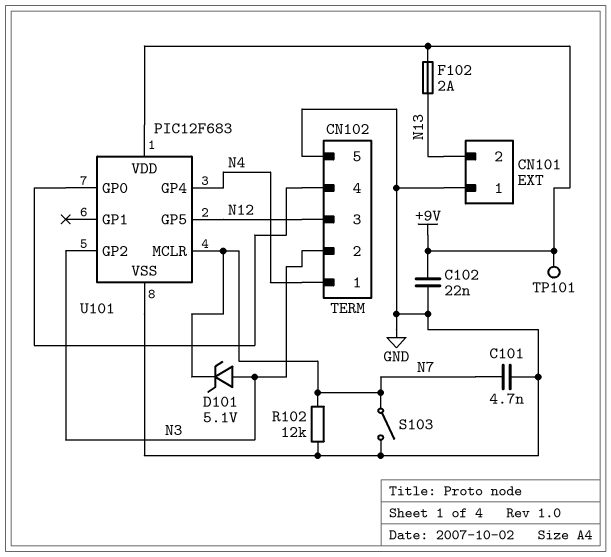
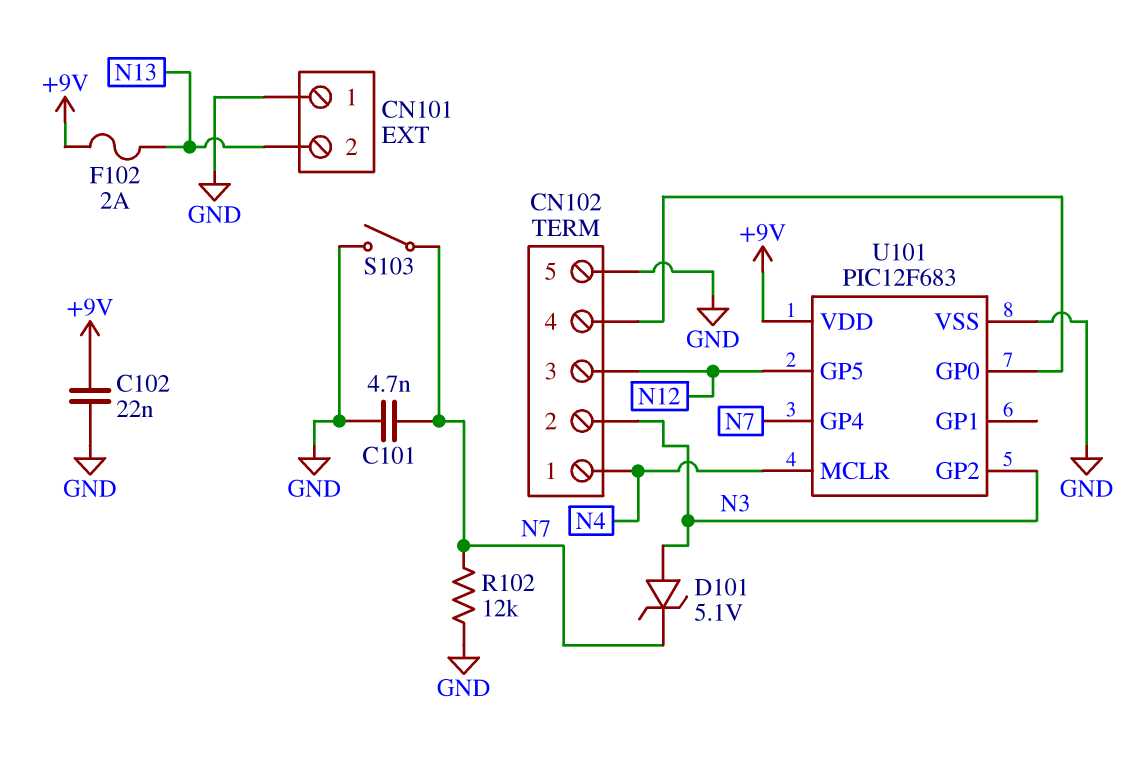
TP101: test point (+9V) -> none
U101 pin GP4: N4 -> N7
U101 pin MCLR: N7 -> N4

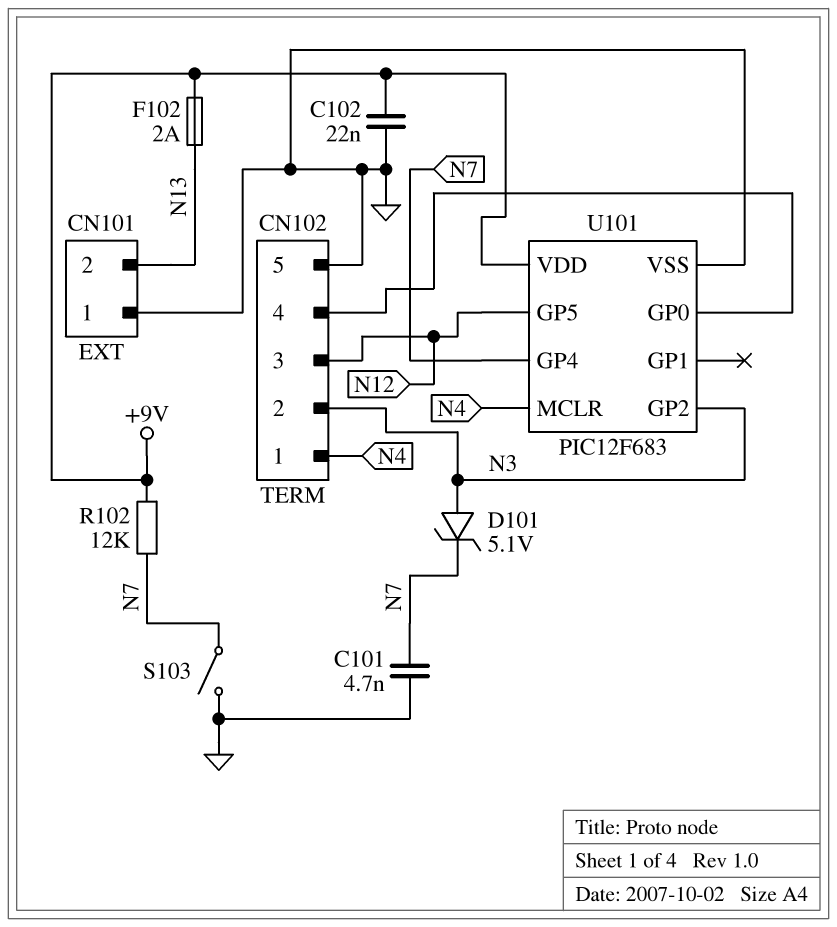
R102: 12k (GND, N7) -> 12k (+9V, N7)

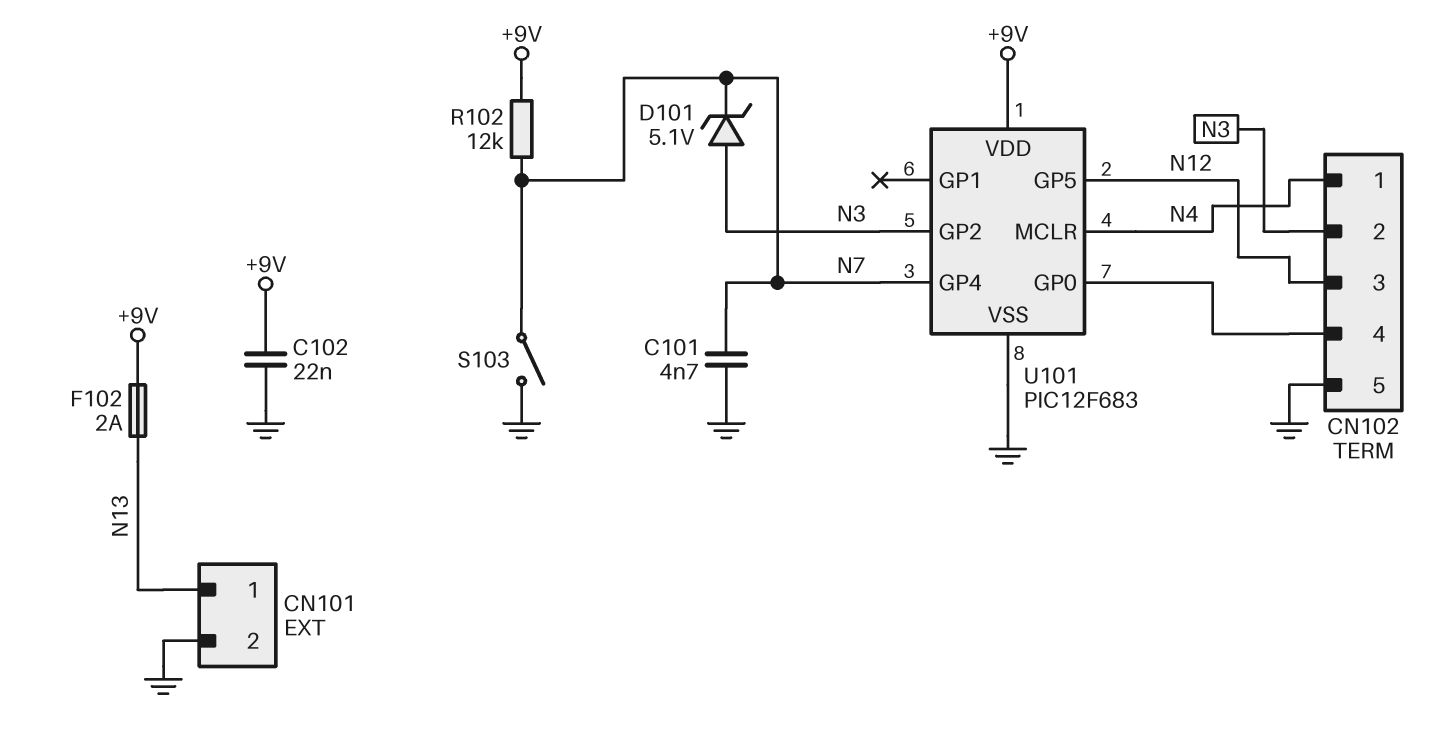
CN101 pin 1: GND -> N13
CN101 pin 2: N13 -> GND

